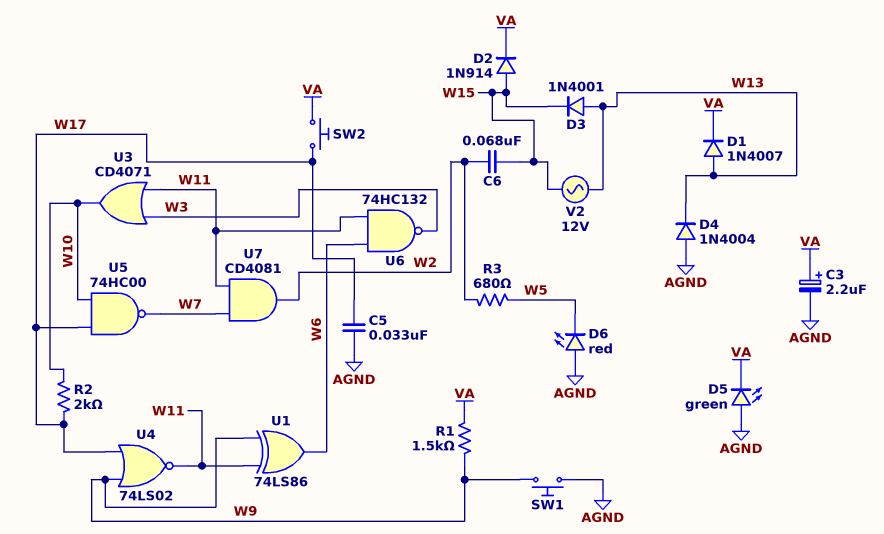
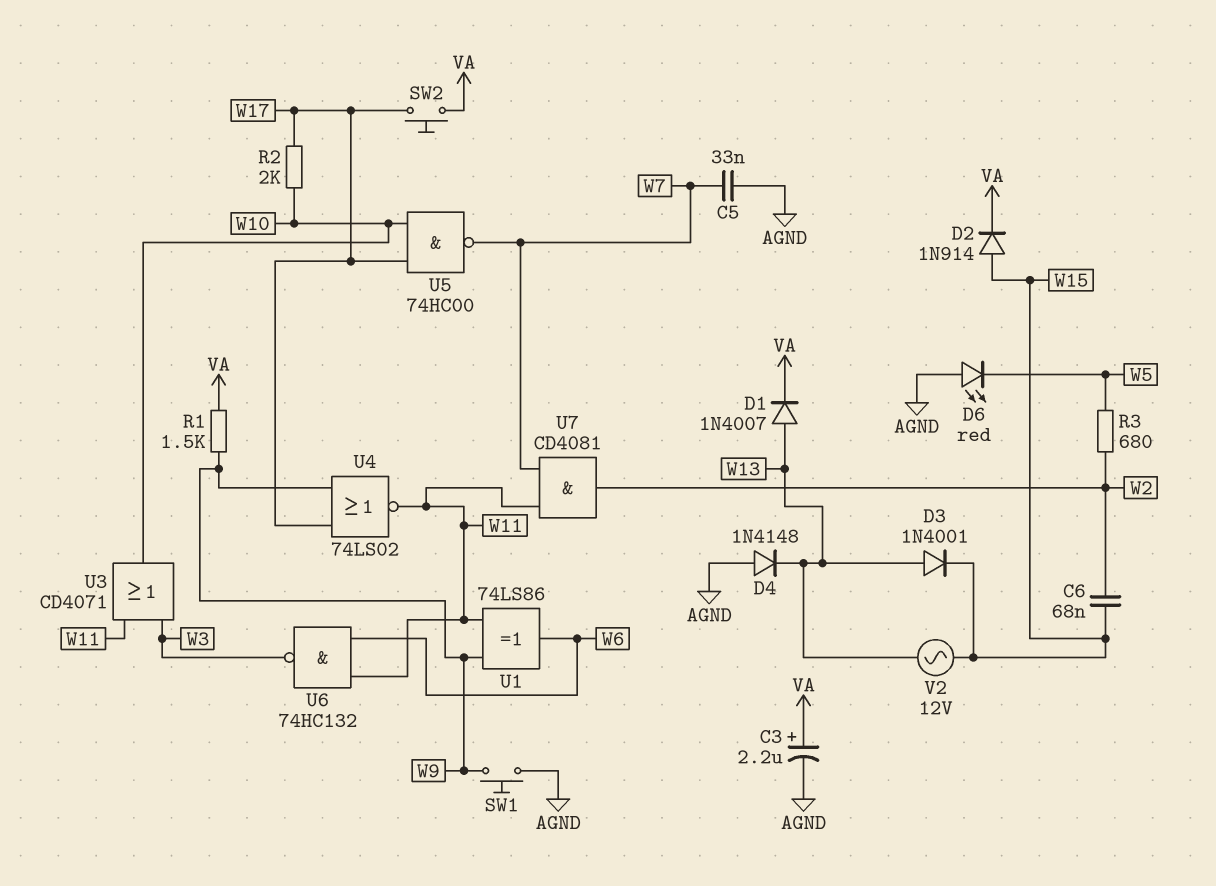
C5: 33nF (AGND, W17) -> 33nF (AGND, W7)
D4: diode 1N4004 (A AGND, K W13) -> diode 1N4148 (A AGND, K W13)
D5: LED green (A AGND, K VA) -> none

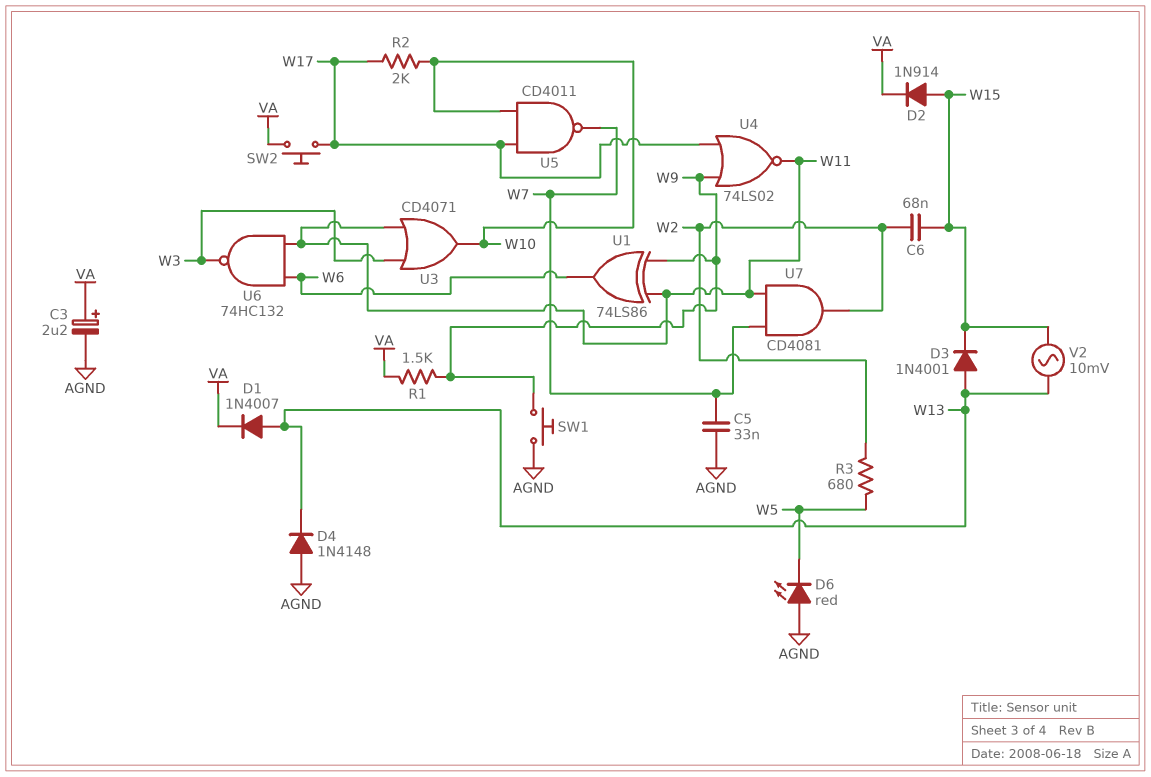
U5: NAND 74HC00 (in W10, in W17, out W7) -> NAND CD4011 (in W10, in W17, out W7)
V2: AC 12V (W13, W15) -> AC 10mV (W13, W15)

